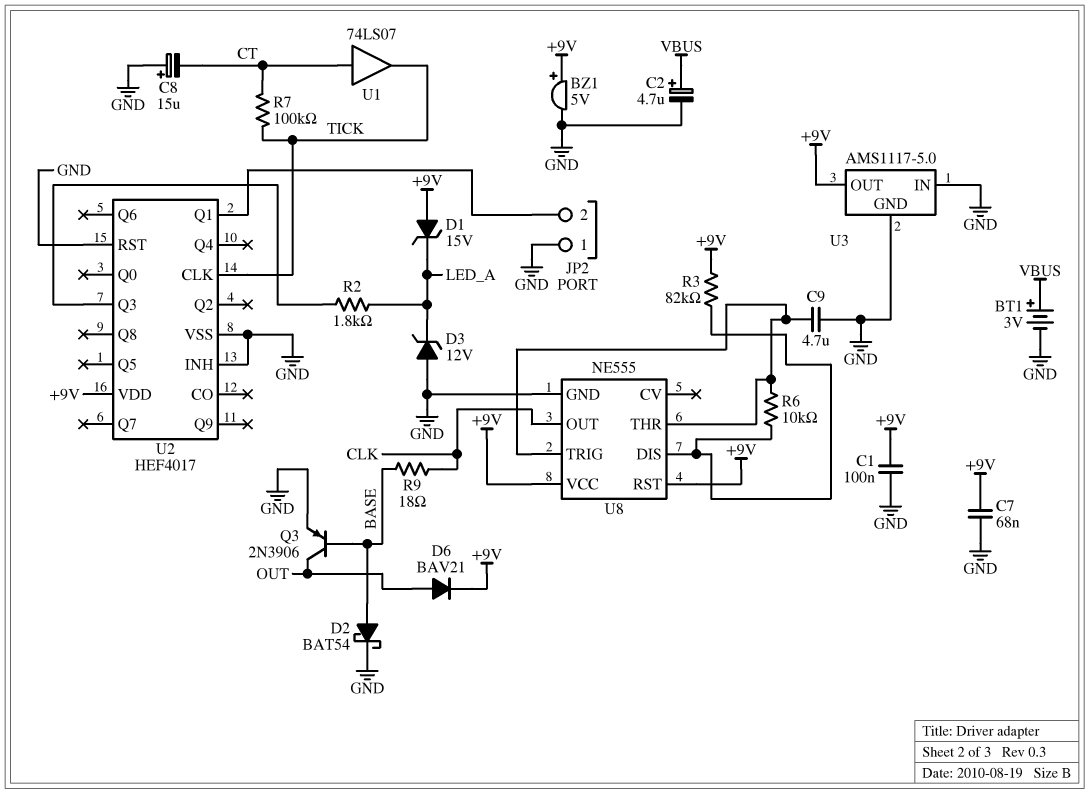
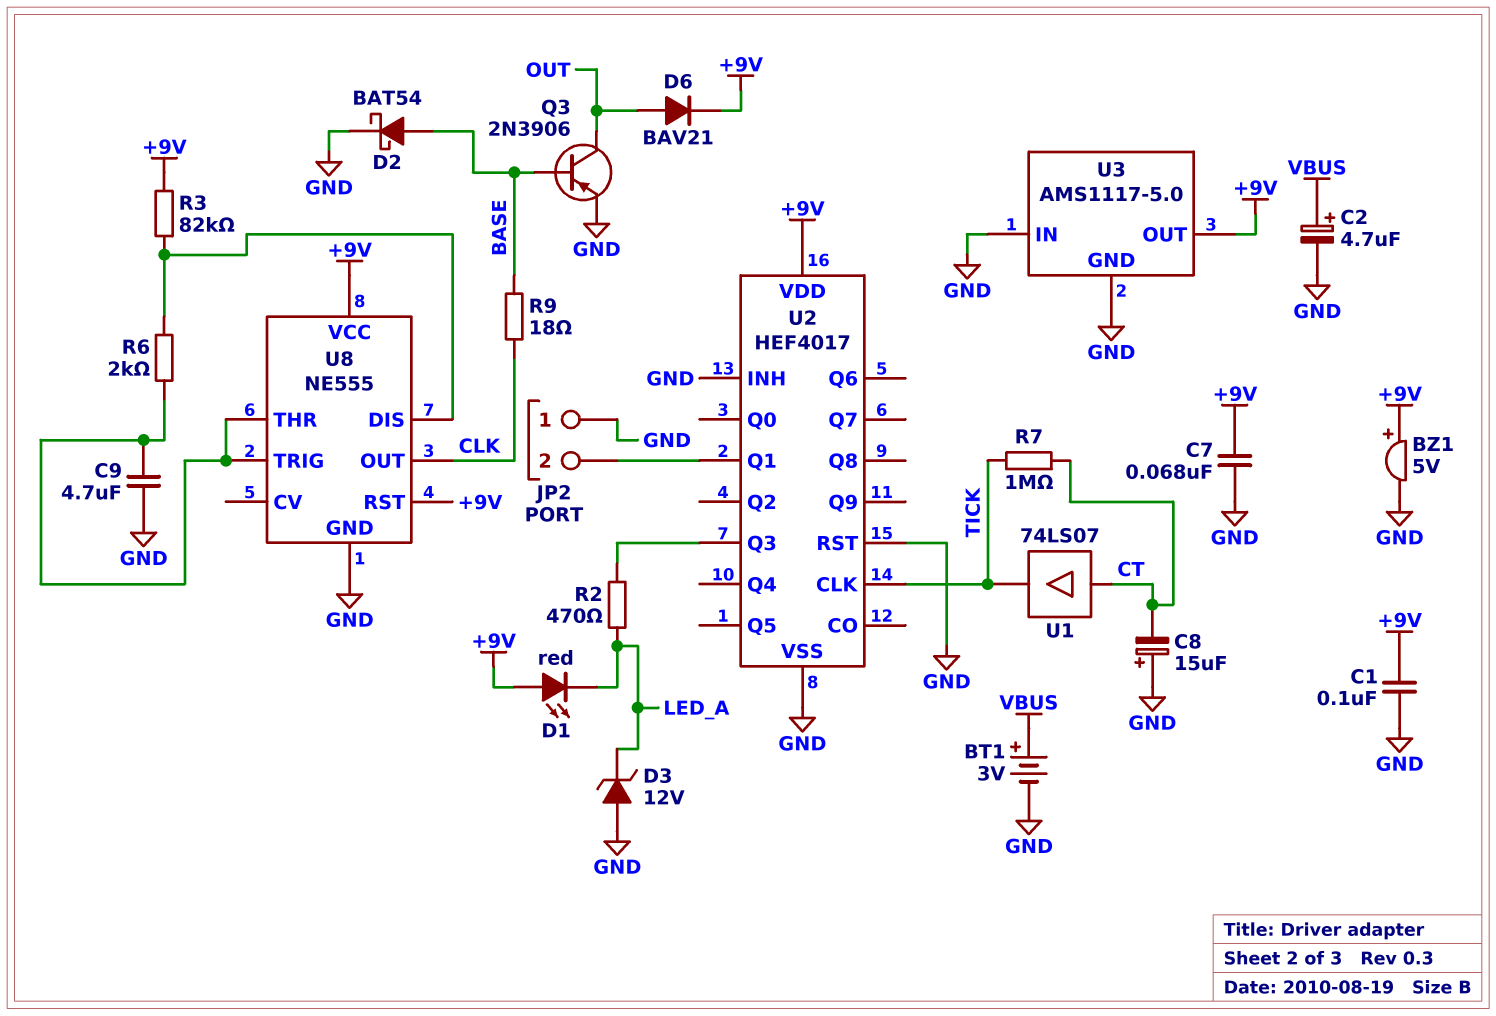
D1: zener 15V (A +9V, K LED_A) -> LED red (A +9V, K LED_A)
R2: 1.8k (LED_A, U2/Q3) -> 470 (LED_A, U2/Q3)
R6: 10k (U8/DIS, U8/THR) -> 2k (U8/DIS, U8/THR)
R7: 100k (CT, TICK) -> 1M (CT, TICK)

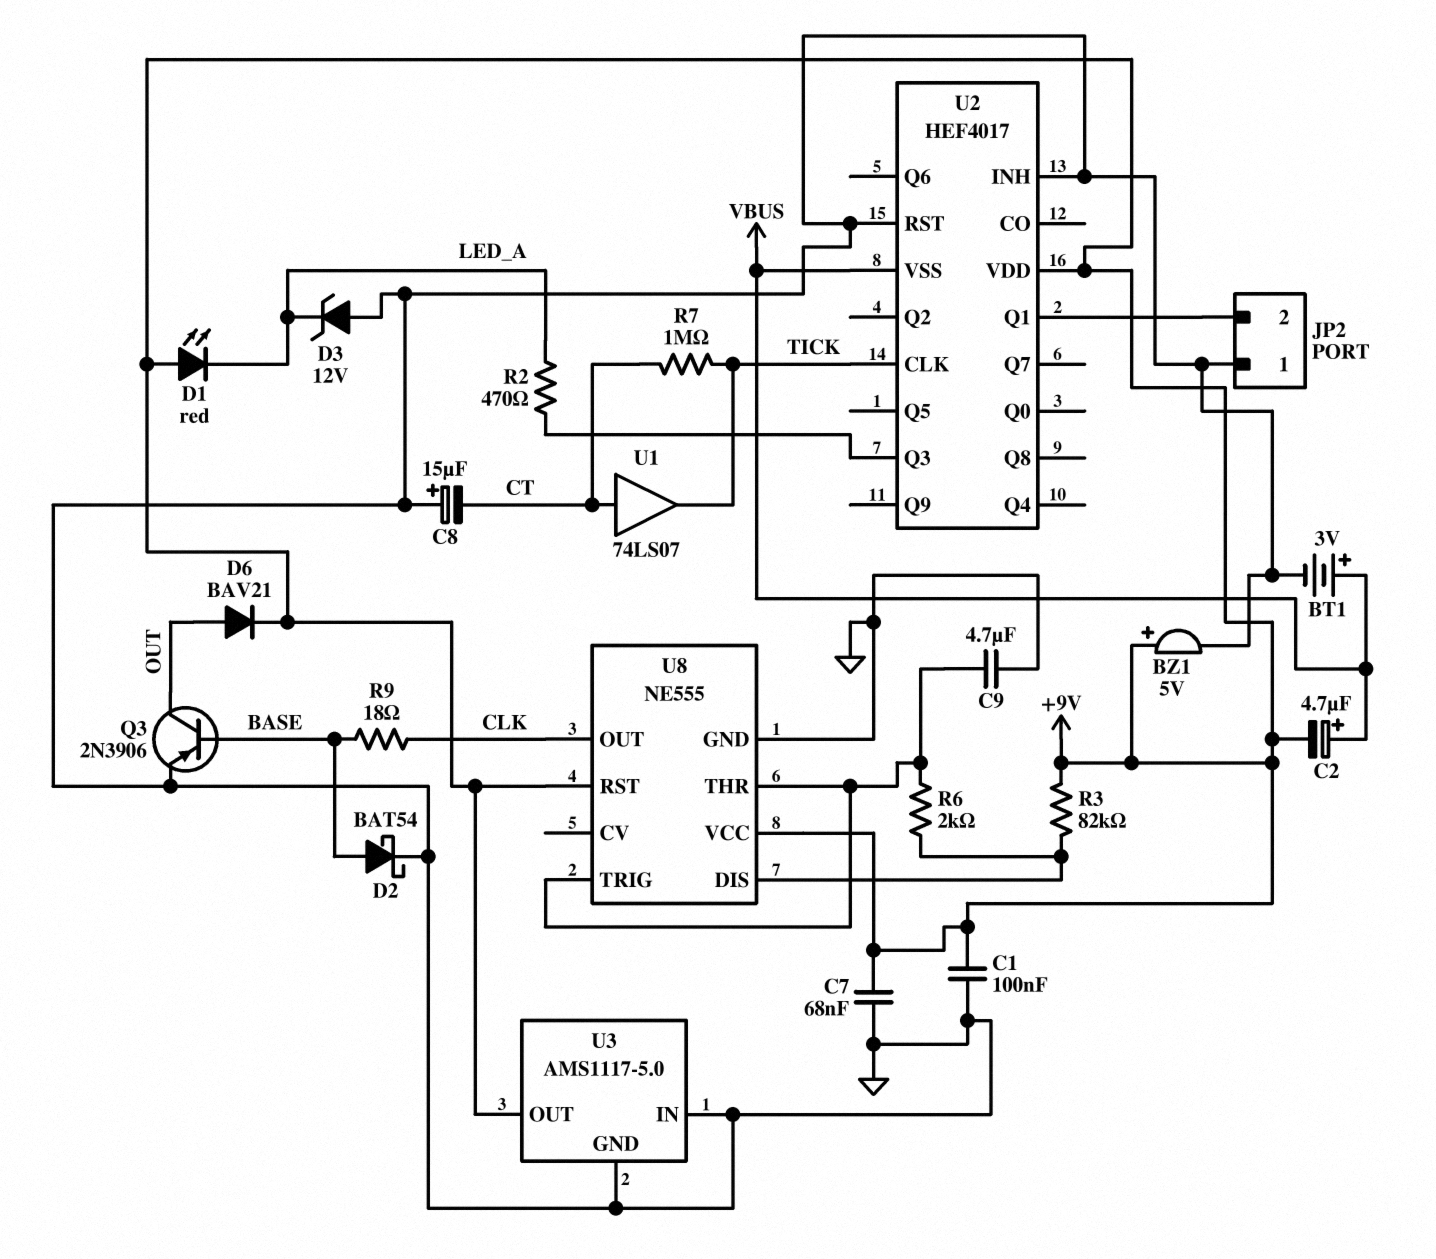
C2: 4.7uF (plus VBUS, minus GND) -> 4.7uF (plus VBUS, minus +9V)
U2 pin VSS: GND -> VBUS

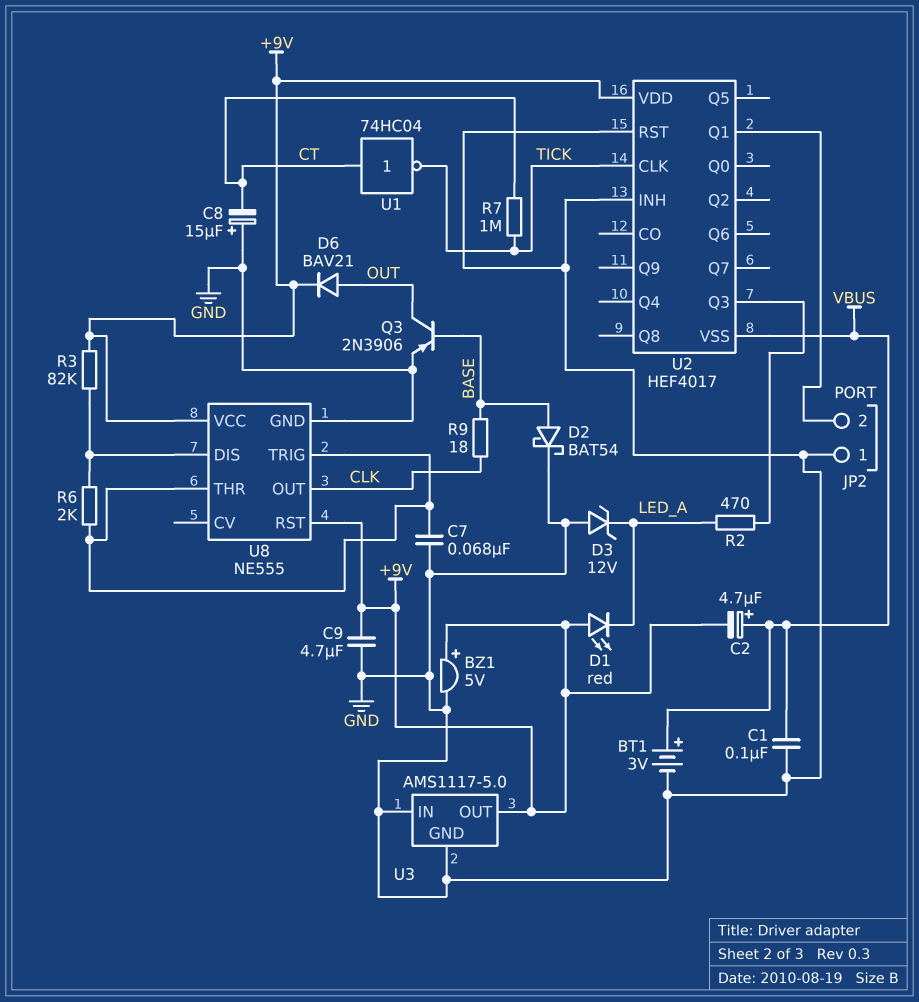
C1: 100nF (+9V, GND) -> 100nF (GND, VBUS)
C7: 68nF (+9V, GND) -> 68nF (GND, U8/THR)
C9: 4.7uF (GND, U8/THR) -> 4.7uF (+9V, GND)
U1: buffer 74LS07 (in CT, out TICK) -> NOT 74HC04 (in CT, out TICK)

